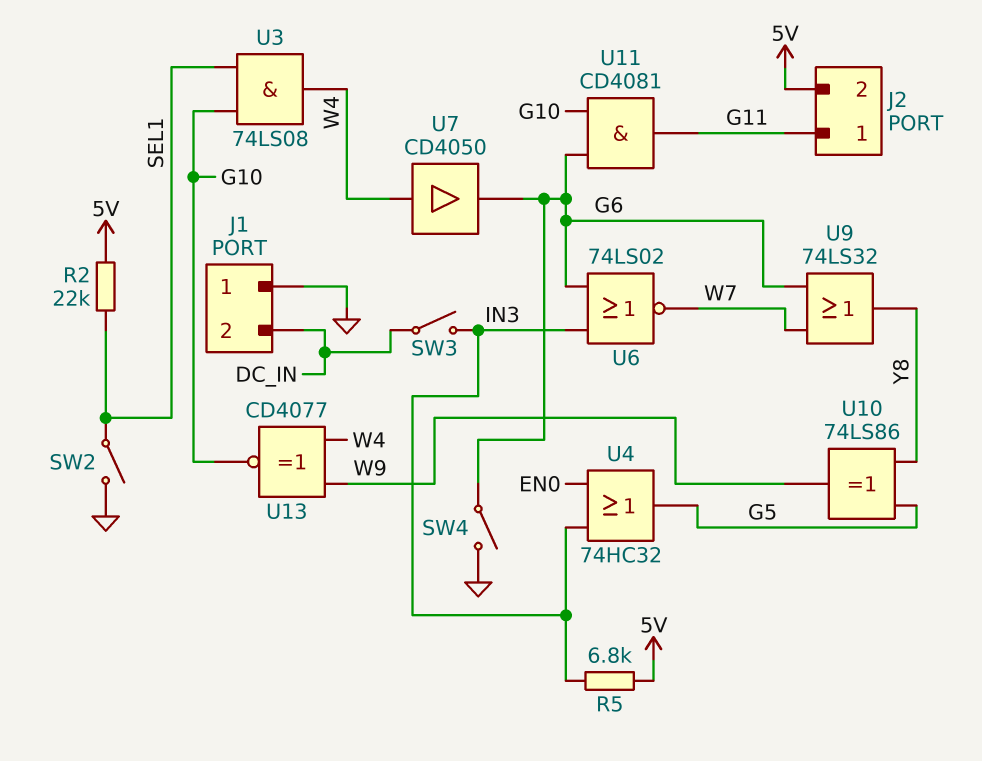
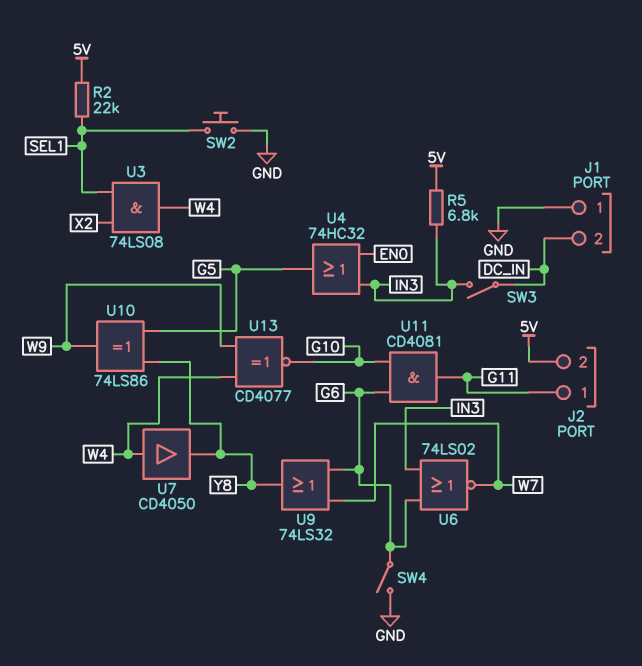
SW2: switch (GND, SEL1) -> button (GND, SEL1)
U3: AND 74LS08 (in G10, in SEL1, out W4) -> AND 74LS08 (in SEL1, in X2, out W4)
U7: buffer CD4050 (in W4, out G6) -> buffer CD4050 (in W4, out Y8)

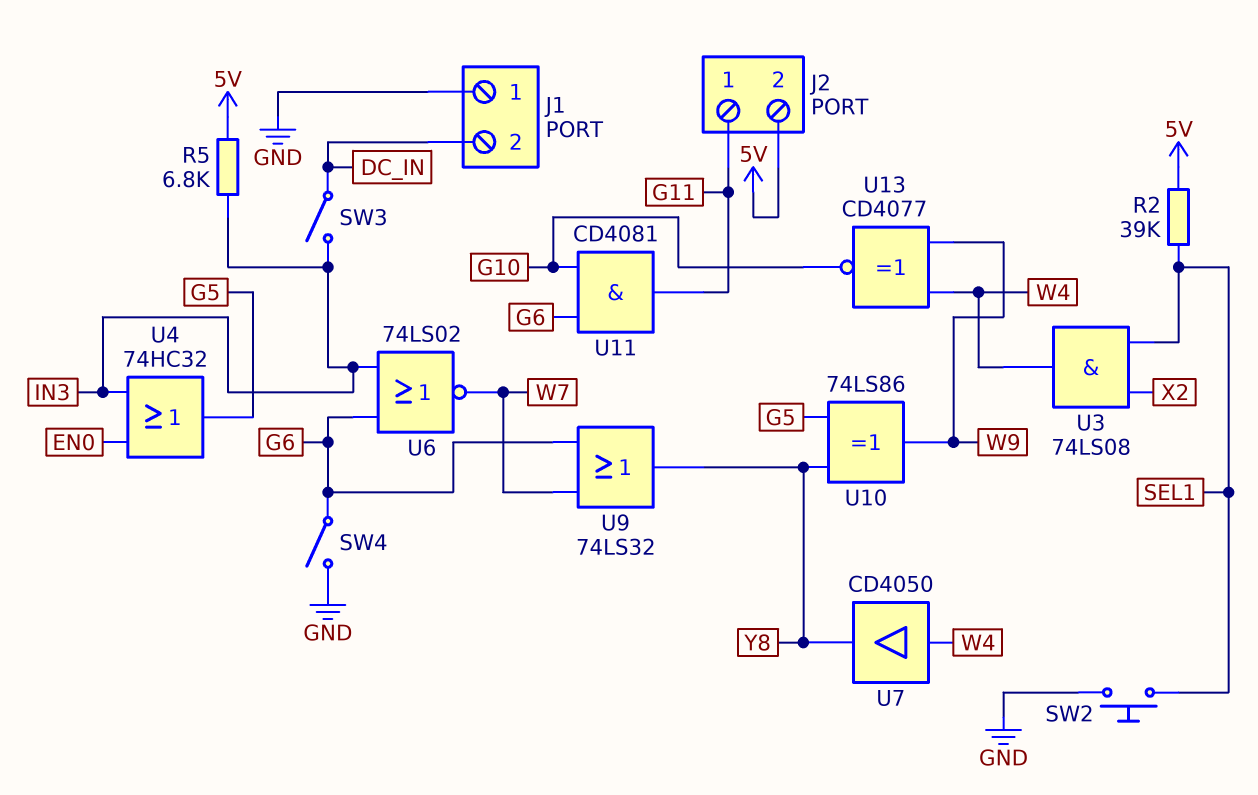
R2: 22k (5V, SEL1) -> 39k (5V, SEL1)

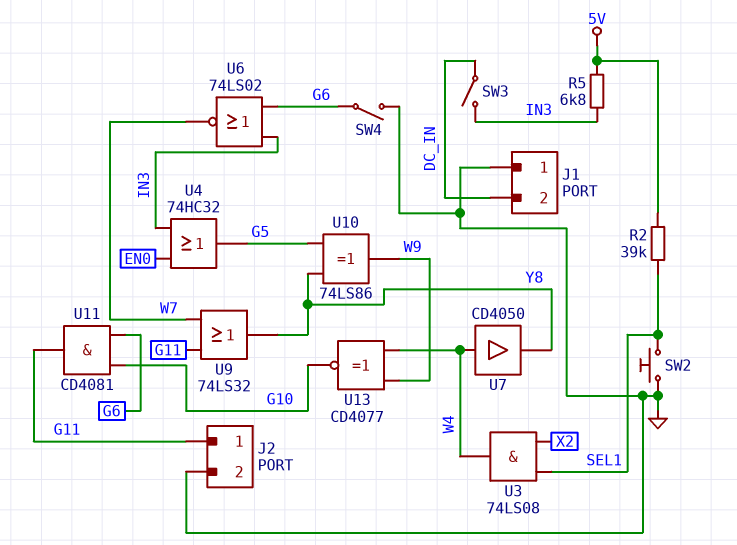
J2 pin 2: 5V -> GND
U9: OR 74LS32 (in G6, in W7, out Y8) -> OR 74LS32 (in G11, in W7, out Y8)

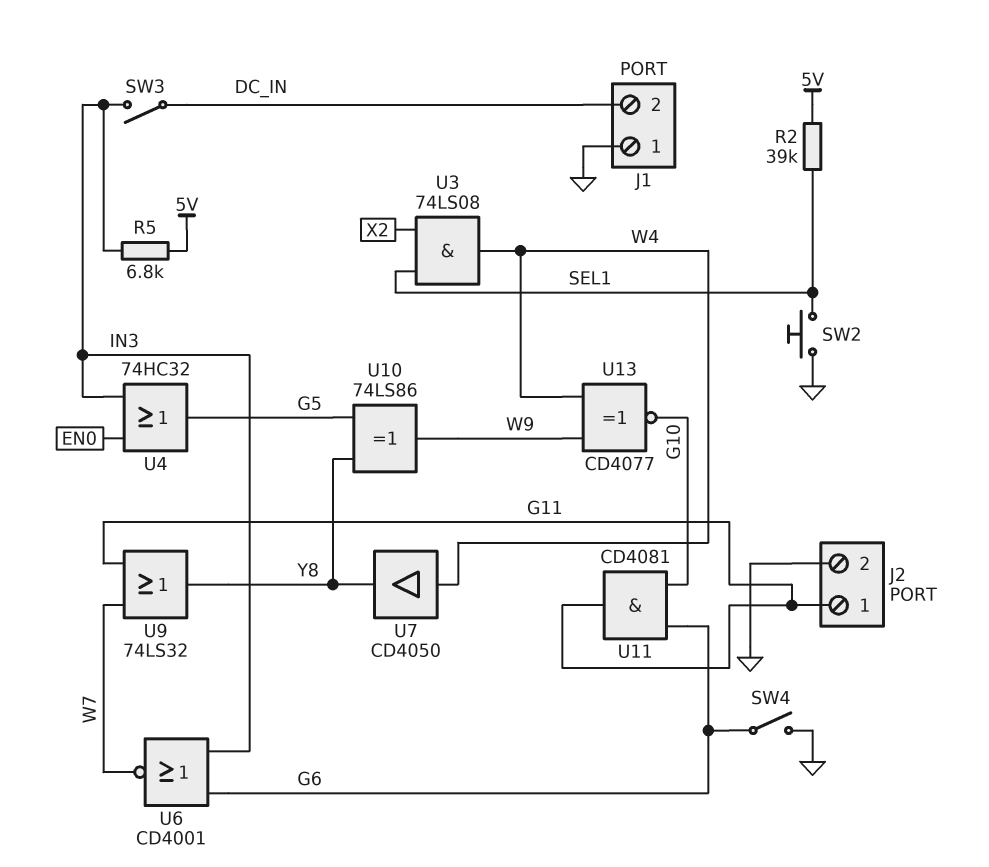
U6: NOR 74LS02 (in G6, in IN3, out W7) -> NOR CD4001 (in G6, in IN3, out W7)

